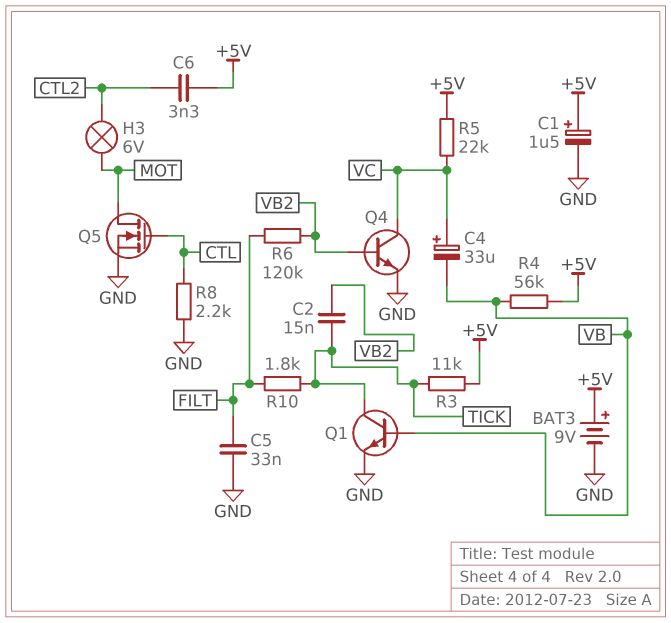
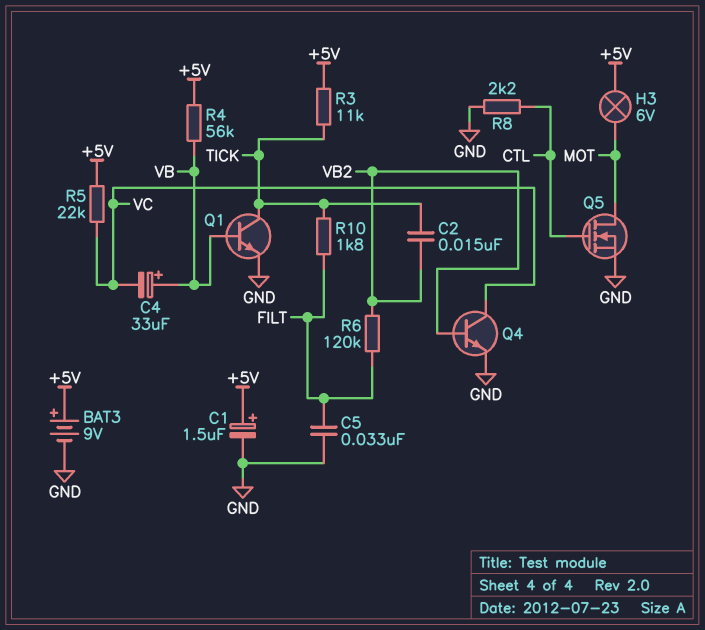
C4: 33uF (plus VC, minus VB) -> 33uF (plus VB, minus VC)
C6: 3.3nF (+5V, CTL2) -> none
H3: lamp 6V (CTL2, MOT) -> lamp 6V (+5V, MOT)

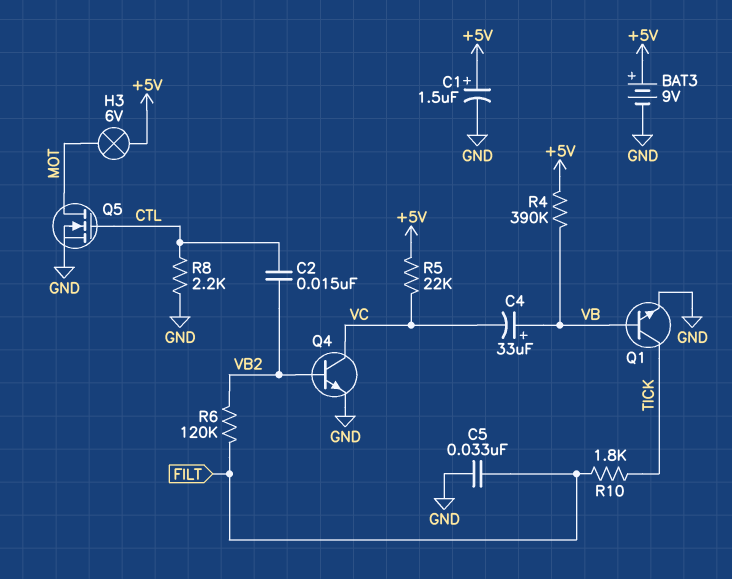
C2: 15nF (TICK, VB2) -> 15nF (CTL, VB2)
R3: 11k (+5V, TICK) -> none
R4: 56k (+5V, VB) -> 390k (+5V, VB)

